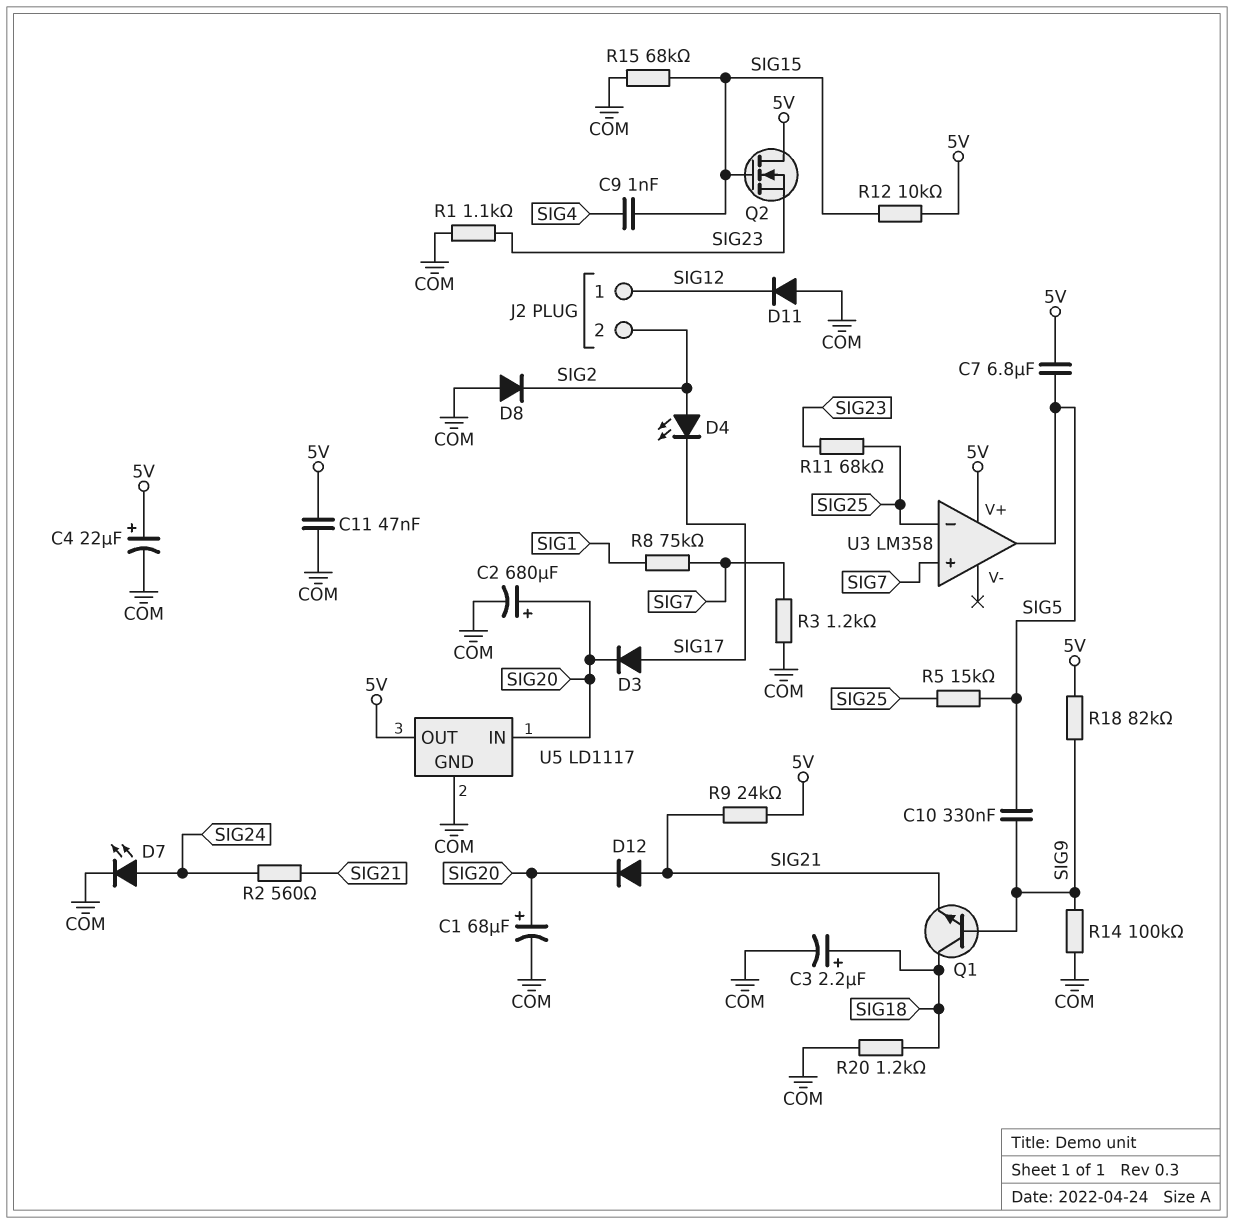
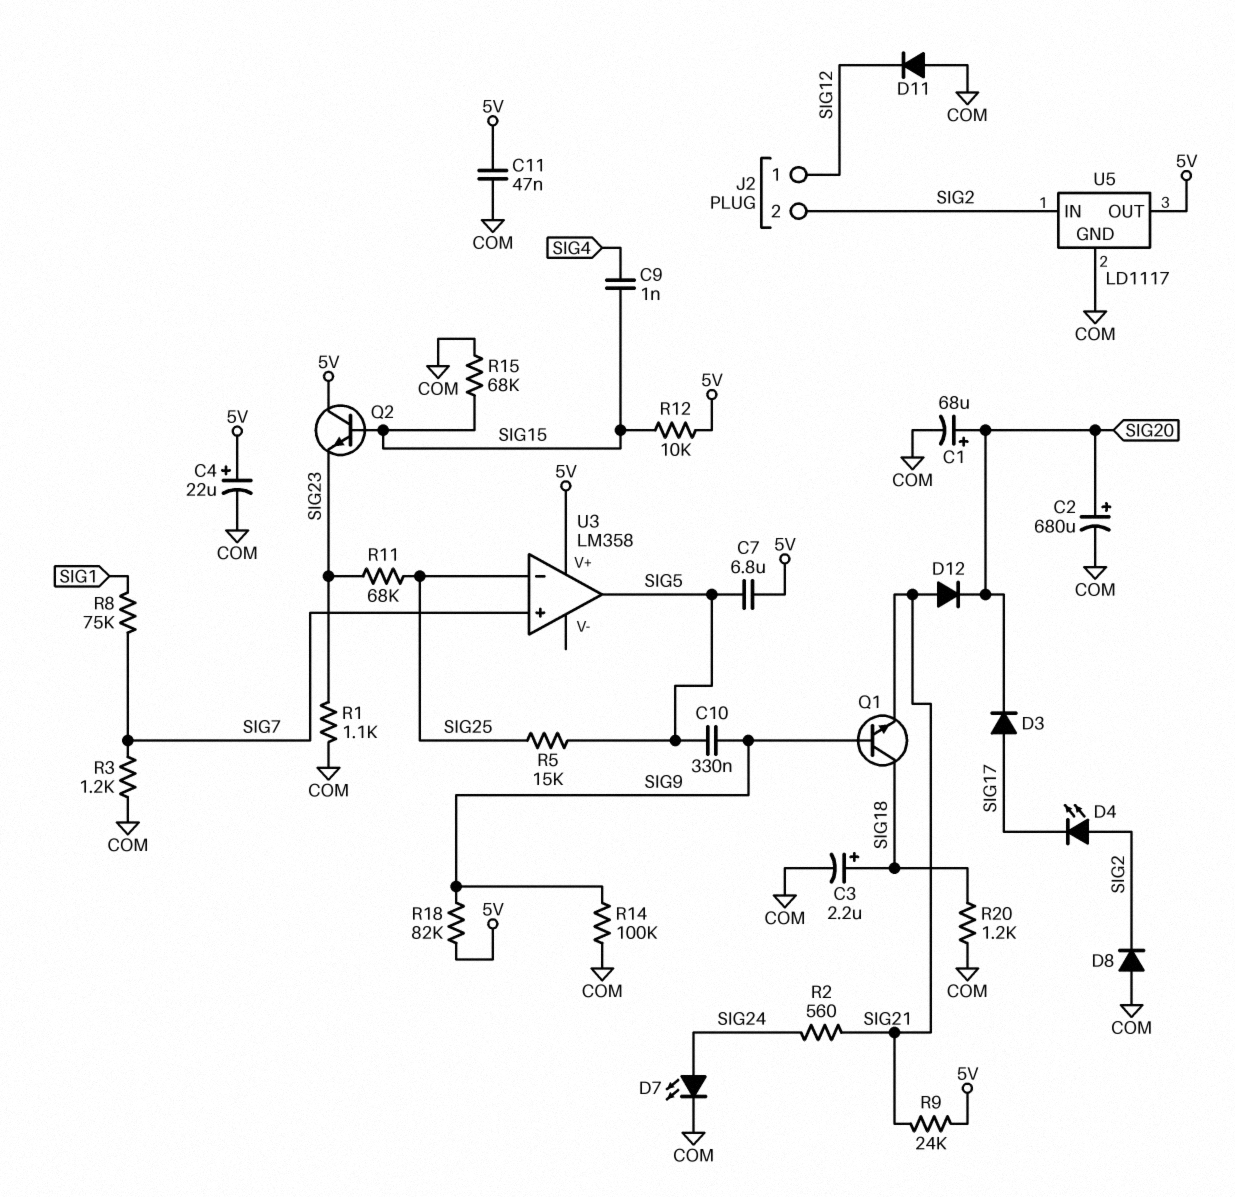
Q2: NMOS (G SIG15, D 5V, S SIG23) -> NPN (B SIG15, C 5V, E SIG23)
U5 pin IN: SIG20 -> SIG2

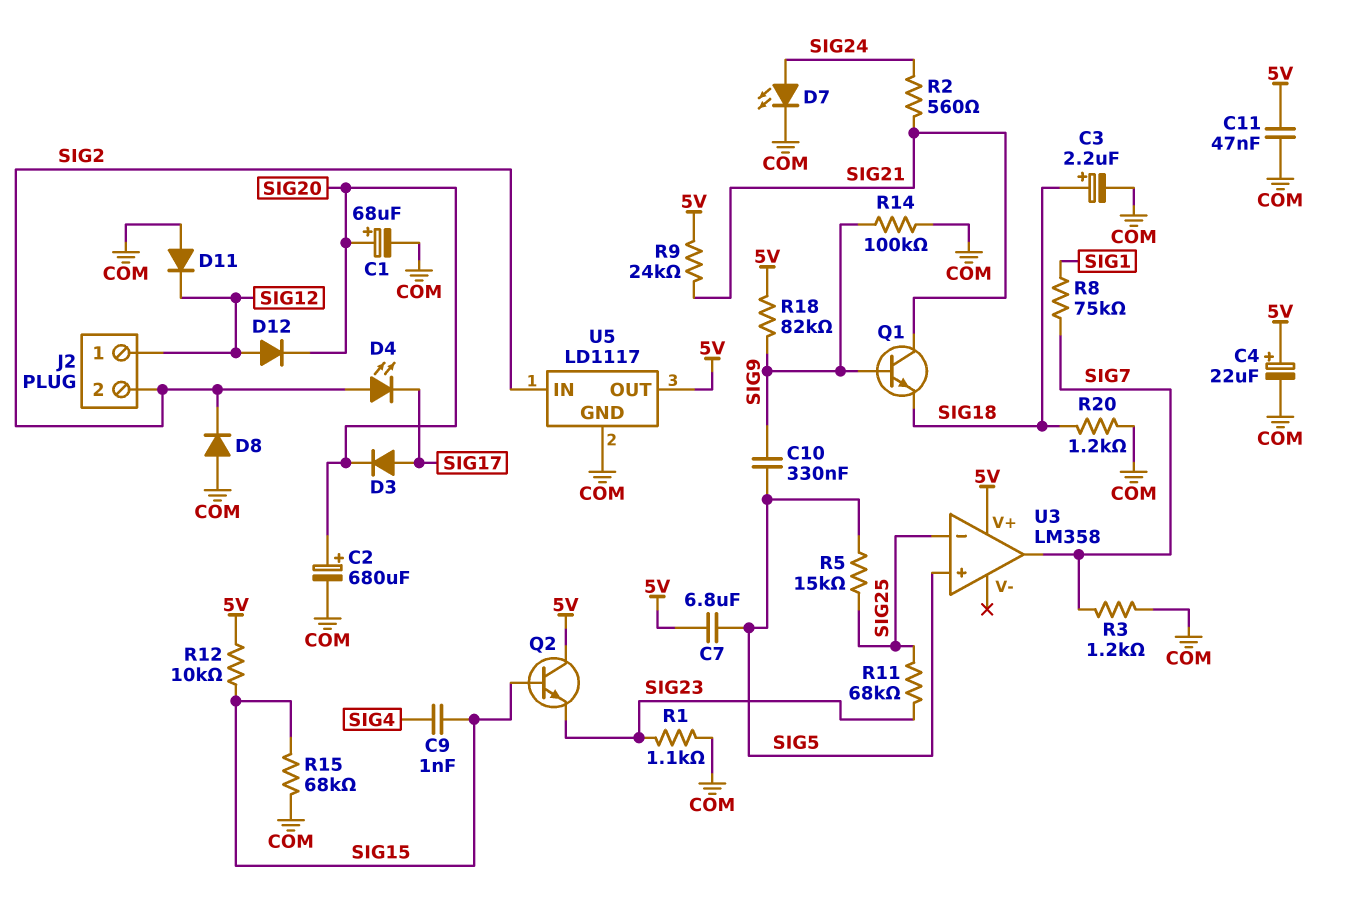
D12: diode (A SIG21, K SIG20) -> diode (A SIG12, K SIG20)
Q1: NPN (B SIG9, C SIG18, E SIG21) -> NPN (B SIG9, C SIG21, E SIG18)
U3 pin in+: SIG7 -> SIG5
U3 pin out: SIG5 -> SIG7

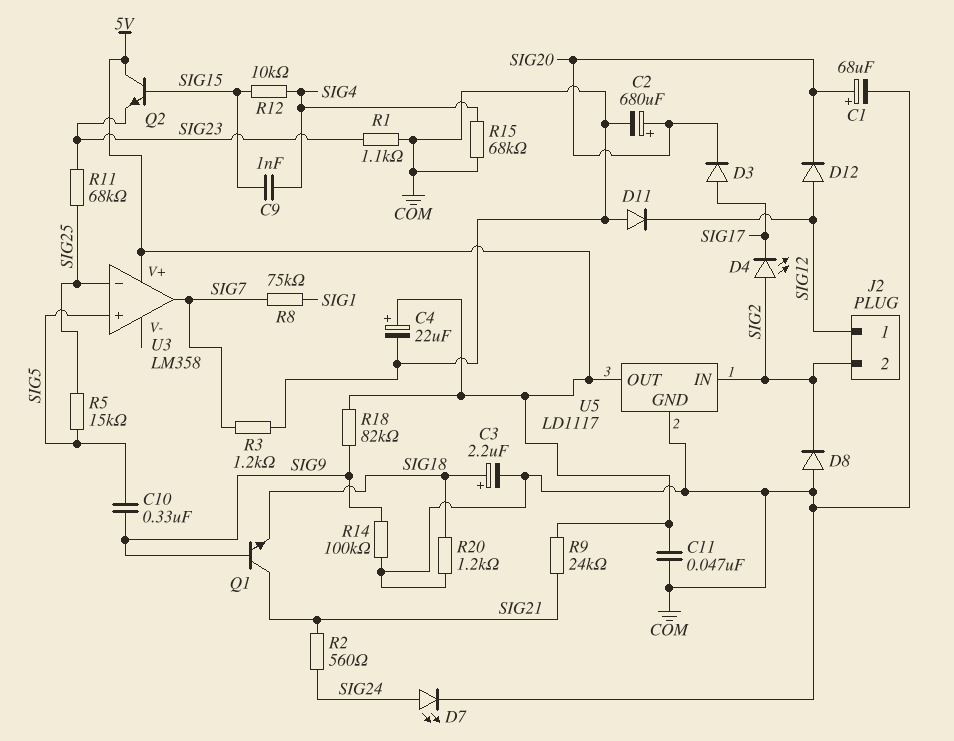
C7: 6.8uF (5V, SIG5) -> none
R12: 10k (5V, SIG15) -> 10k (SIG4, SIG15)
R15: 68k (COM, SIG15) -> 68k (COM, SIG4)

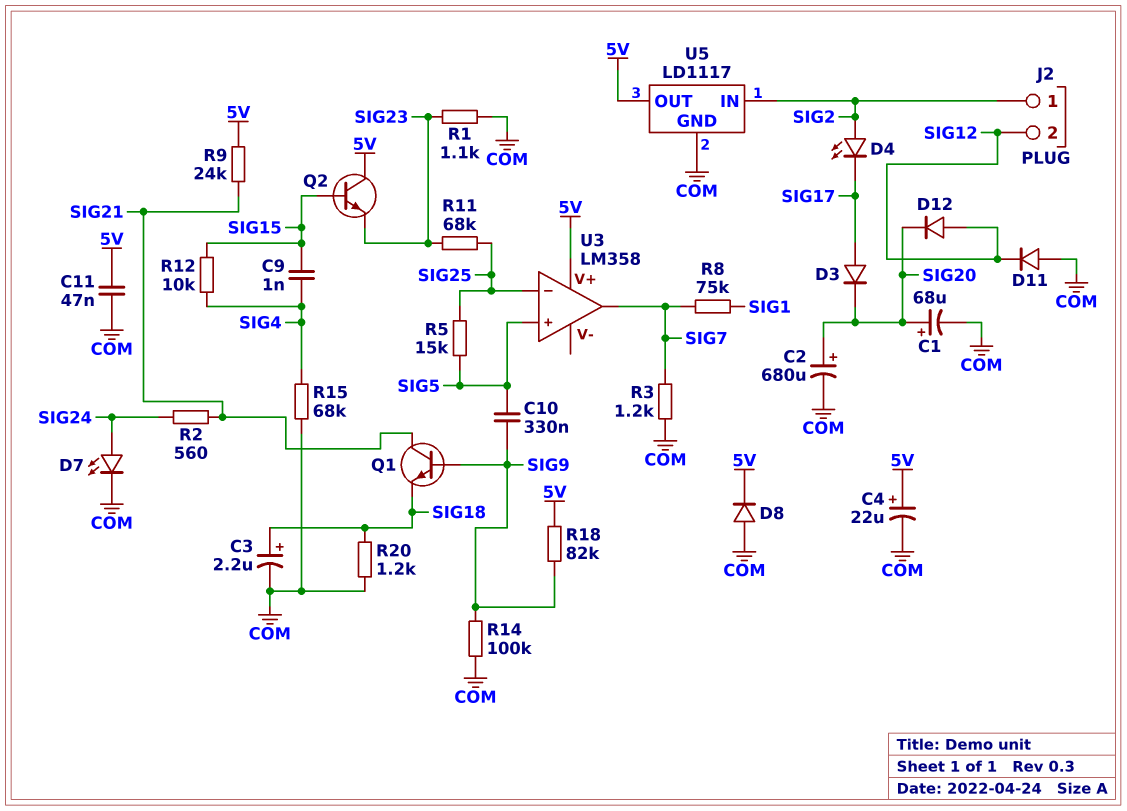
D8: diode (A COM, K SIG2) -> diode (A COM, K 5V)
J2 pin 1: SIG12 -> SIG2
J2 pin 2: SIG2 -> SIG12

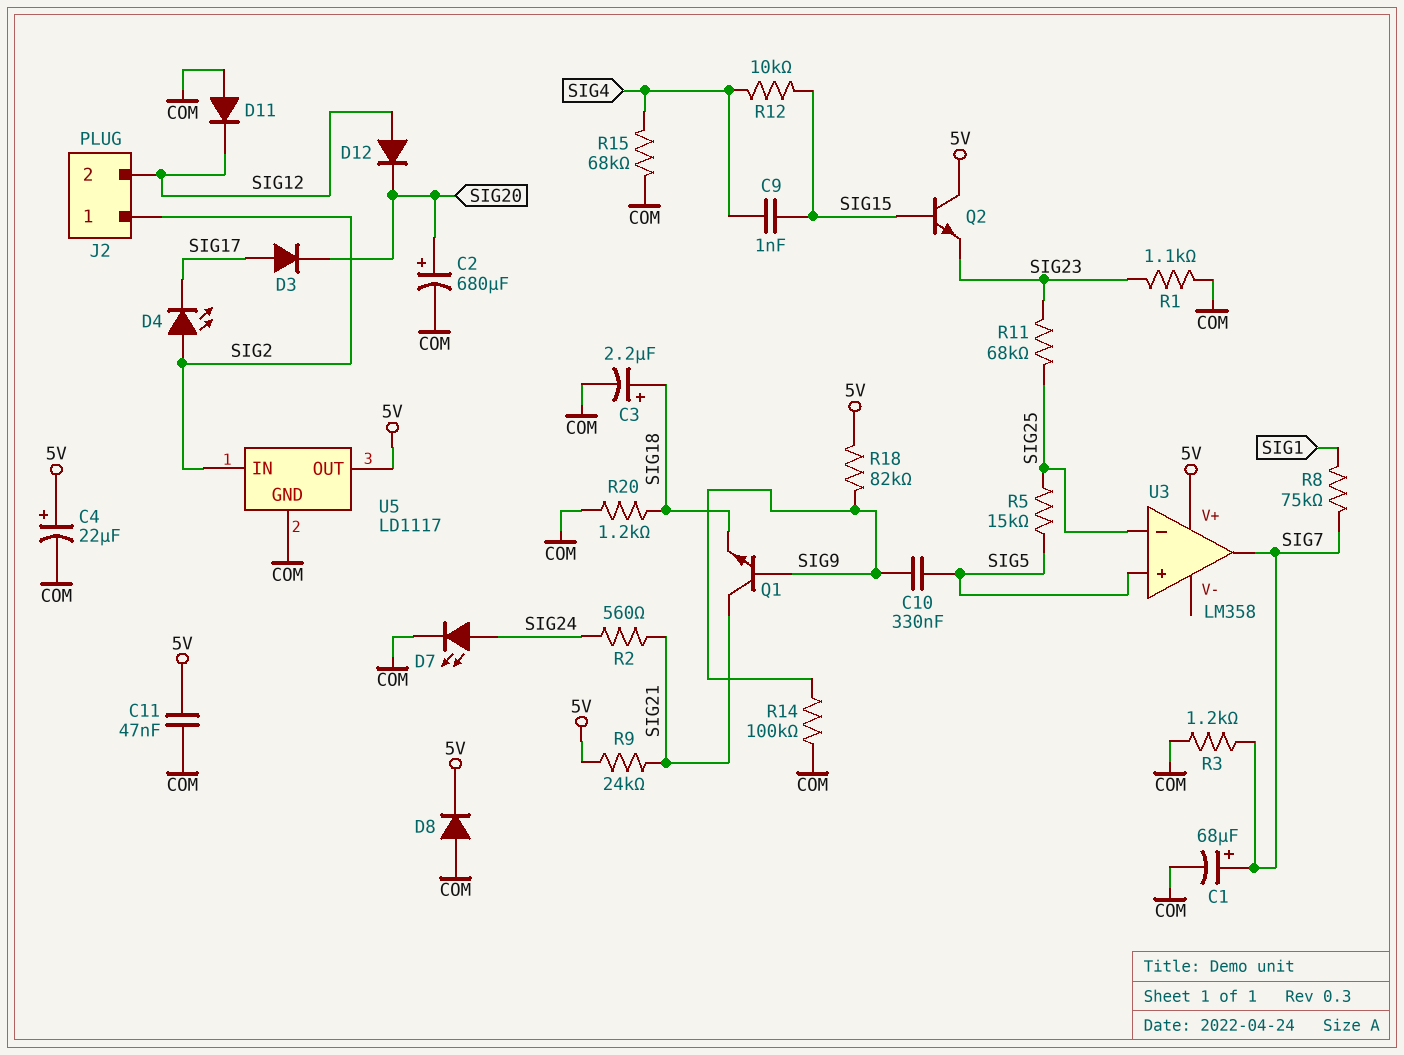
C1: 68uF (plus SIG20, minus COM) -> 68uF (plus SIG7, minus COM)

